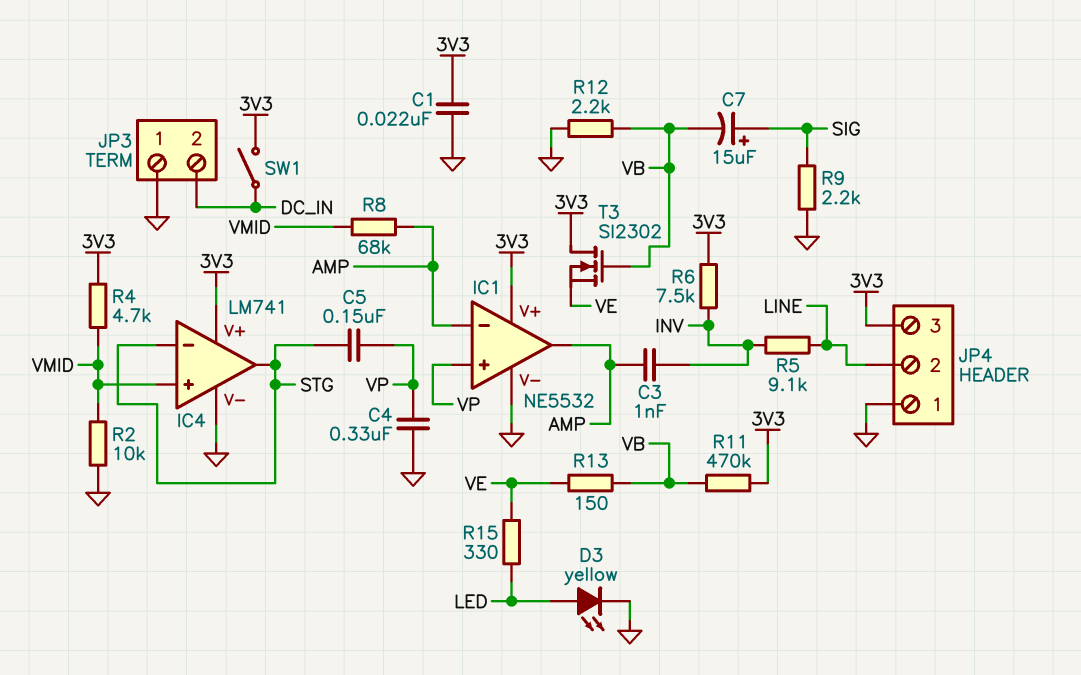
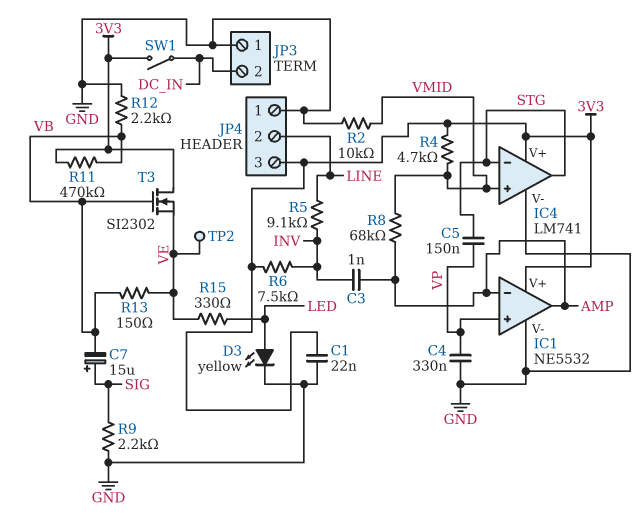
TP2: none -> test point (VE)

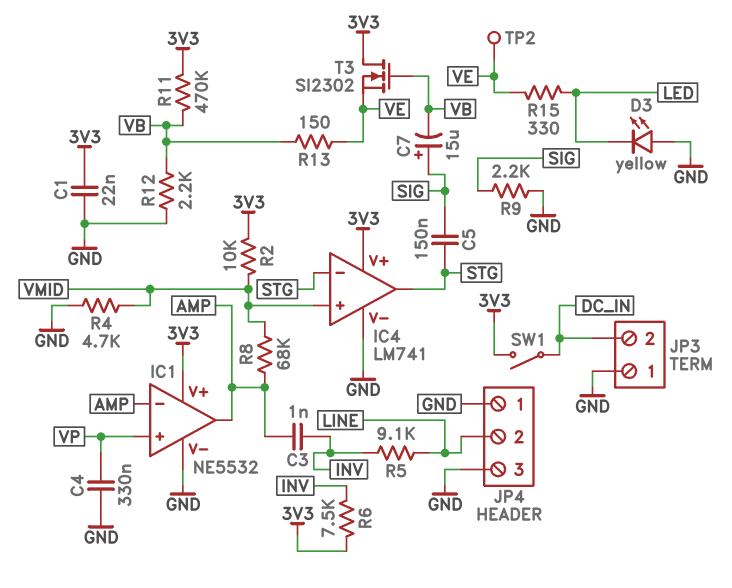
C5: 150nF (STG, VP) -> 150nF (SIG, STG)
D3: LED yellow (A LED, K GND) -> LED yellow (A GND, K LED)
JP4 pin 3: 3V3 -> GND
R2: 10k (GND, VMID) -> 10k (3V3, VMID)
R4: 4.7k (3V3, VMID) -> 4.7k (GND, VMID)

